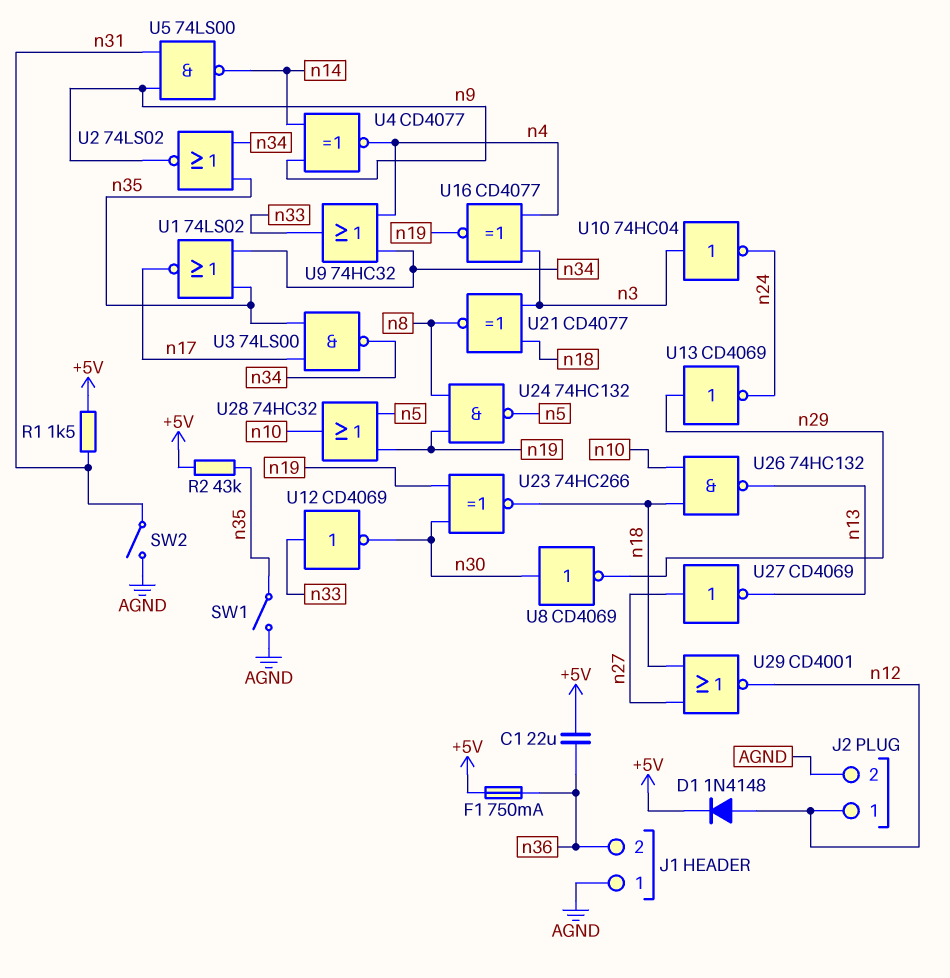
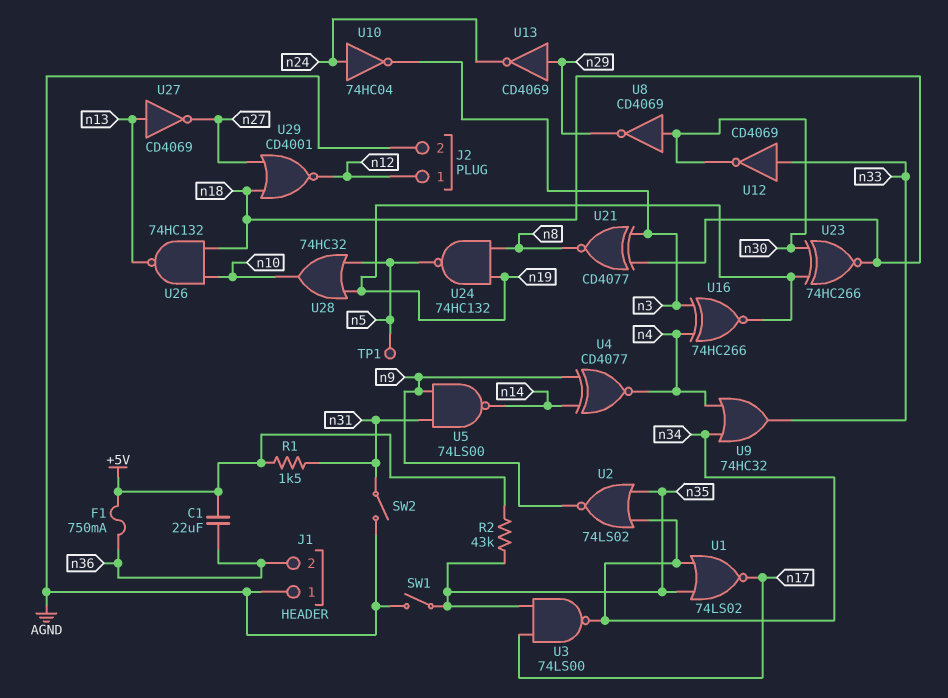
D1: diode 1N4148 (A n12, K +5V) -> none
TP1: none -> test point (n5)
U10: NOT 74HC04 (in n3, out n24) -> NOT 74HC04 (in n24, out n3)
U16: XNOR CD4077 (in n3, in n4, out n19) -> XNOR 74HC266 (in n3, in n4, out n19)
U27: NOT CD4069 (in n27, out n13) -> NOT CD4069 (in n13, out n27)

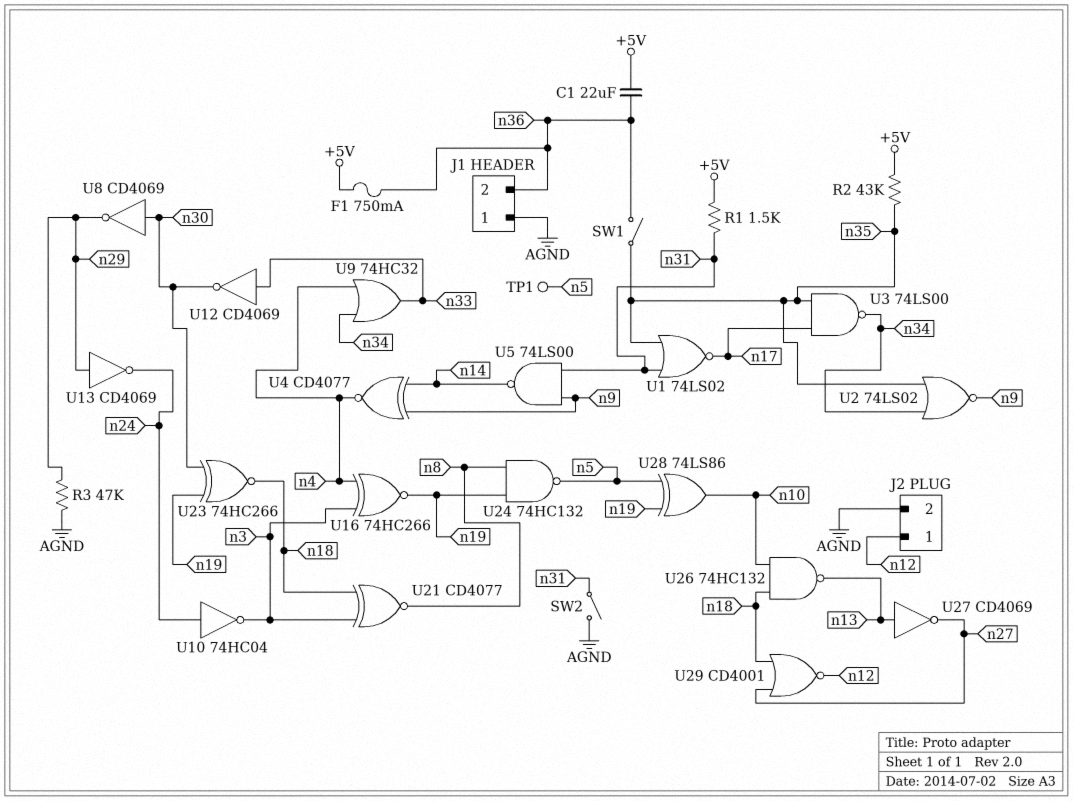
R3: none -> 47k (AGND, n29)
SW1: switch (AGND, n35) -> switch (n35, n36)
U1: NOR 74LS02 (in n34, in n35, out n17) -> NOR 74LS02 (in n31, in n35, out n17)
U28: OR 74HC32 (in n5, in n19, out n10) -> XOR 74LS86 (in n5, in n19, out n10)

